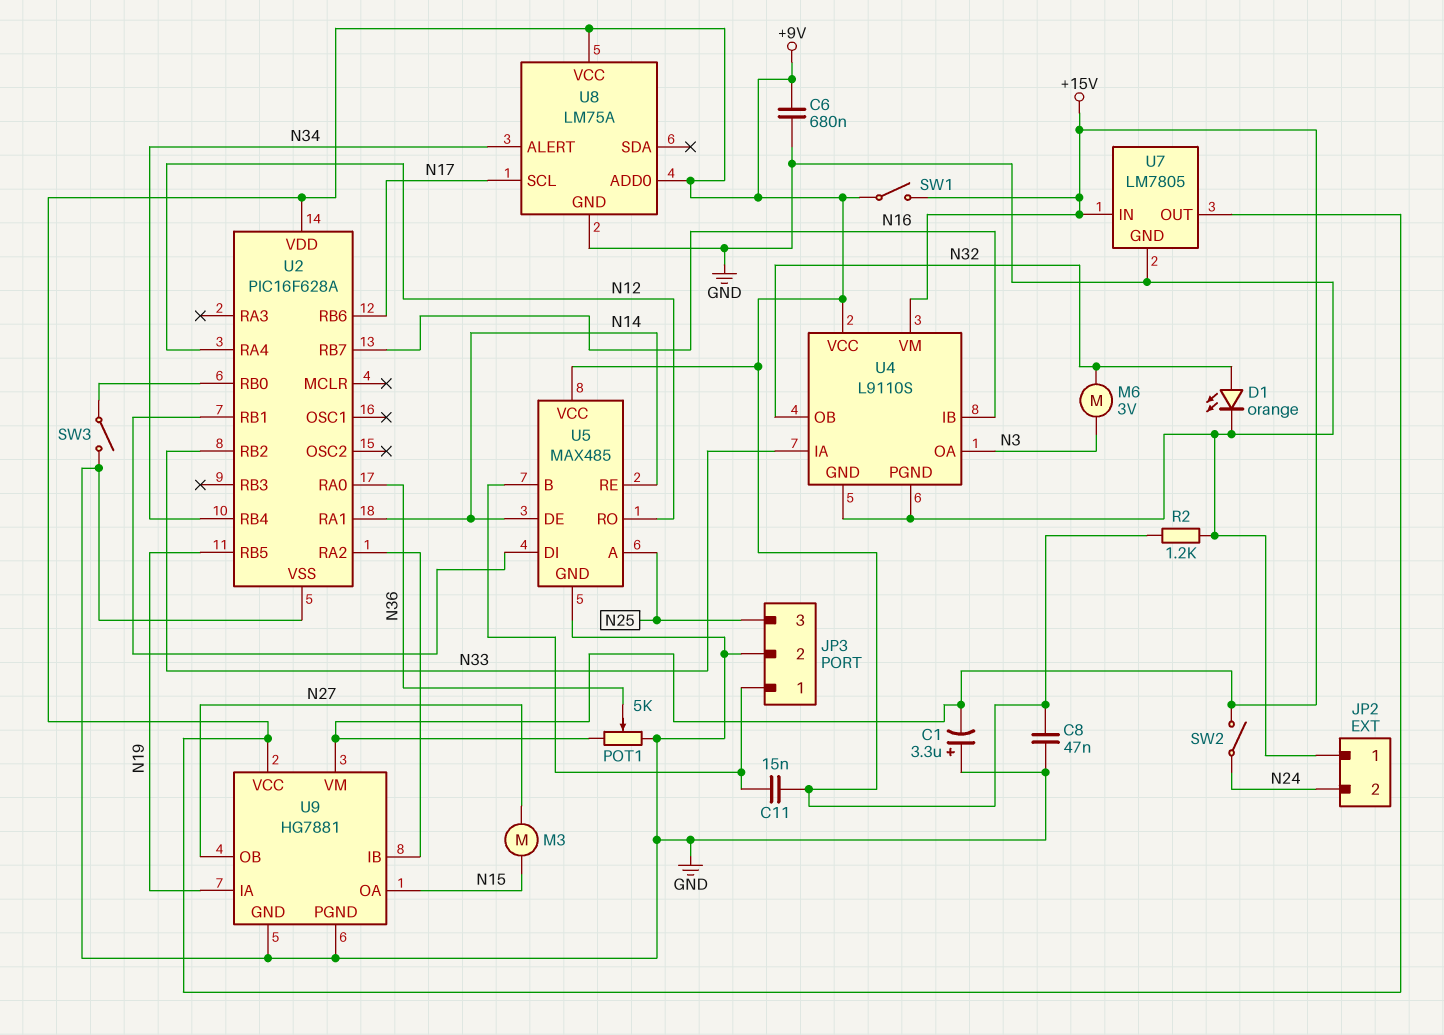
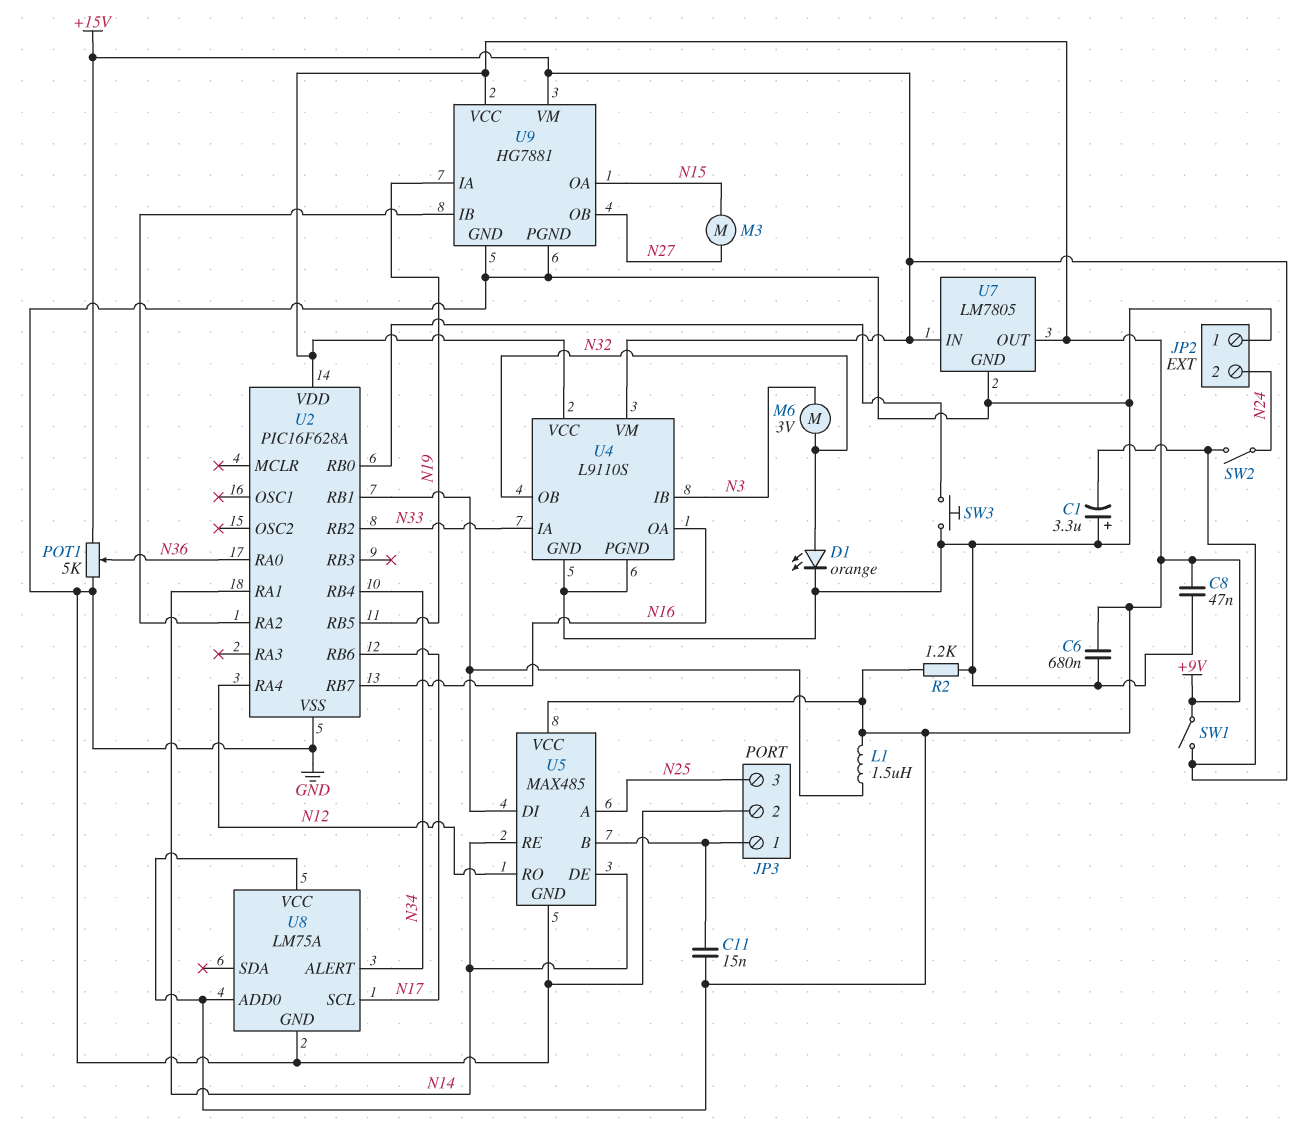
L1: none -> 1.5uH (+9V, U2/RB1)
SW3: switch (GND, U2/RB0) -> button (GND, U2/RB0)
U4 pin IB: N16 -> N3
U4 pin OA: N3 -> N16

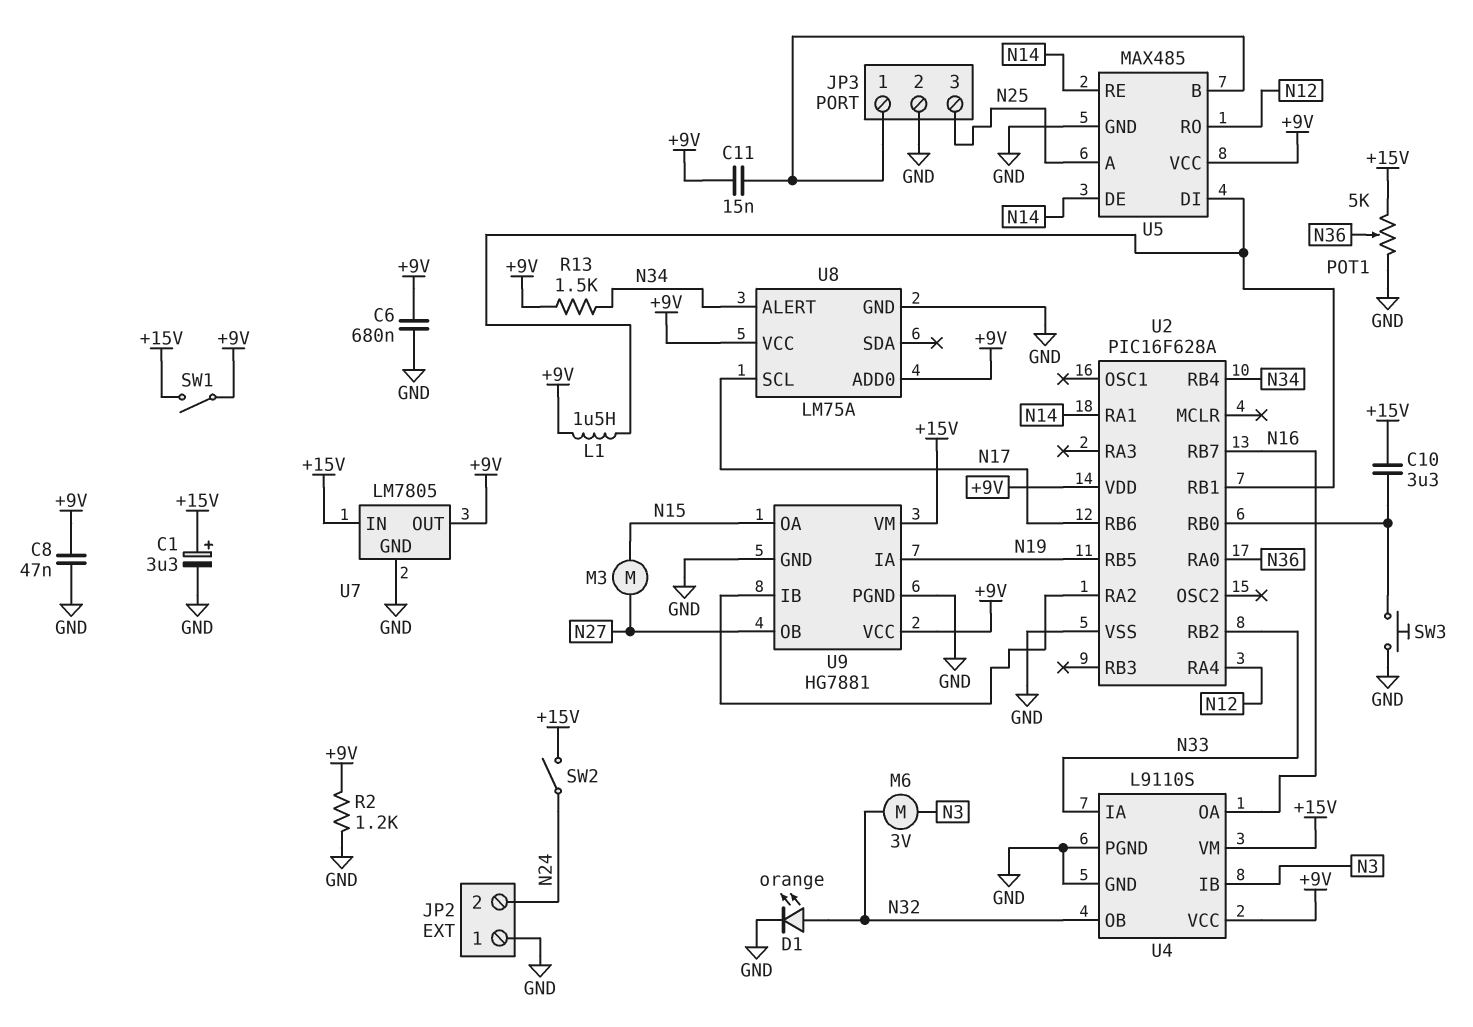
C1: 3.3uF (plus GND, minus +15V) -> 3.3uF (plus +15V, minus GND)
C10: none -> 3.3uF (+15V, U2/RB0)
R13: none -> 1.5k (+9V, N34)

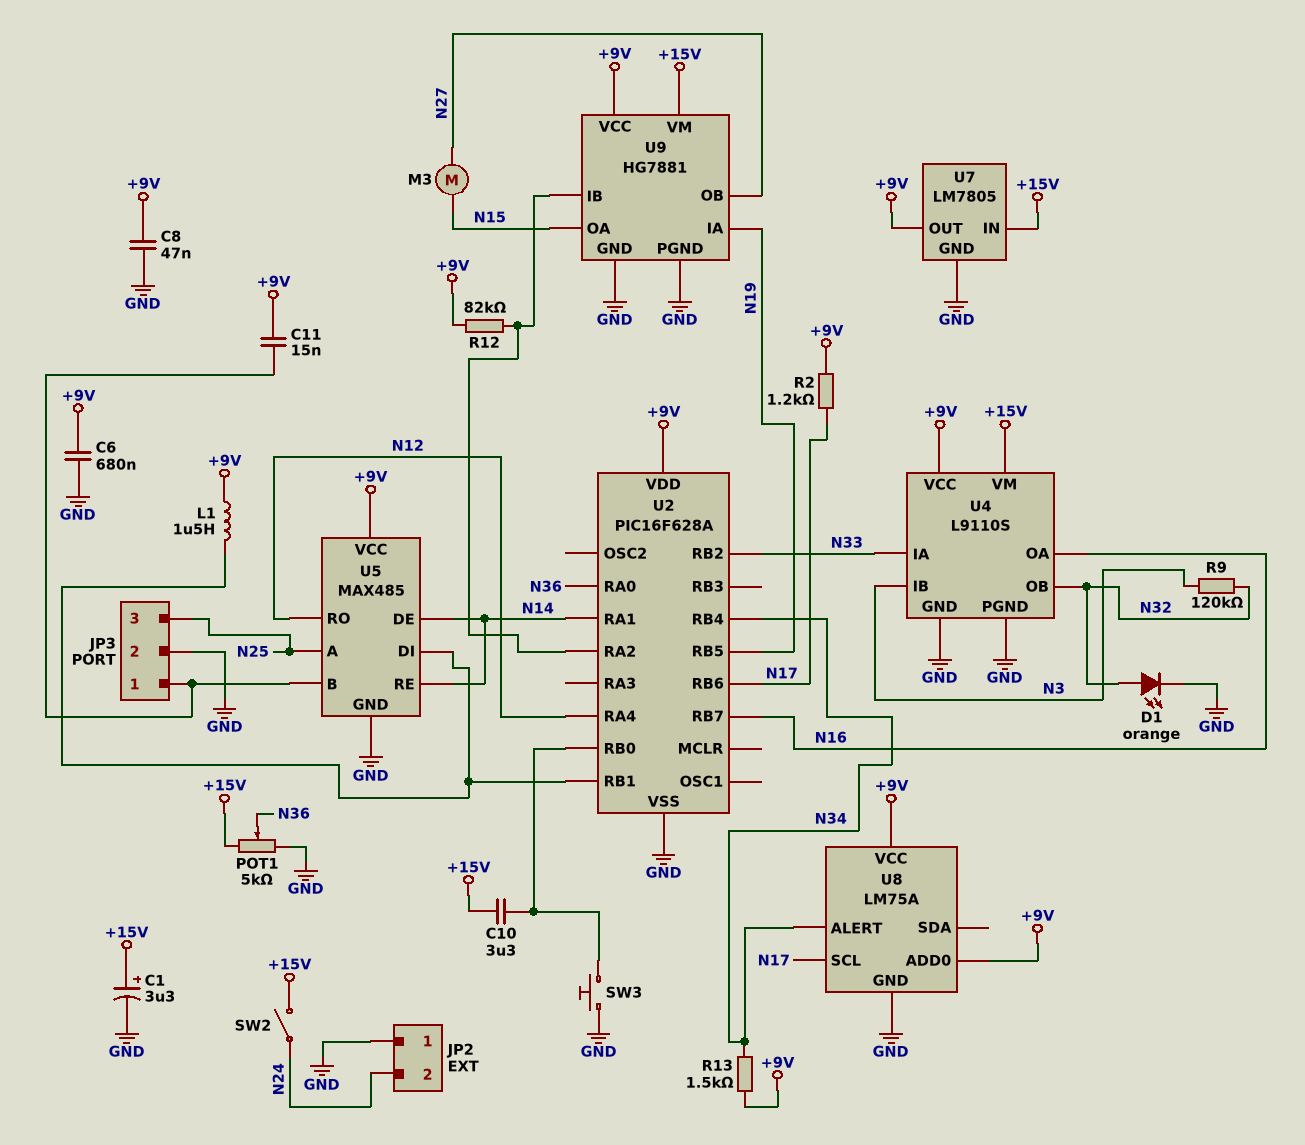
M6: motor 3V (N3, N32) -> none
R2: 1.2k (+9V, GND) -> 1.2k (+9V, N17)
R9: none -> 120k (N3, N32)
R12: none -> 82k (+9V, U2/RA2)
SW1: switch (+9V, +15V) -> none

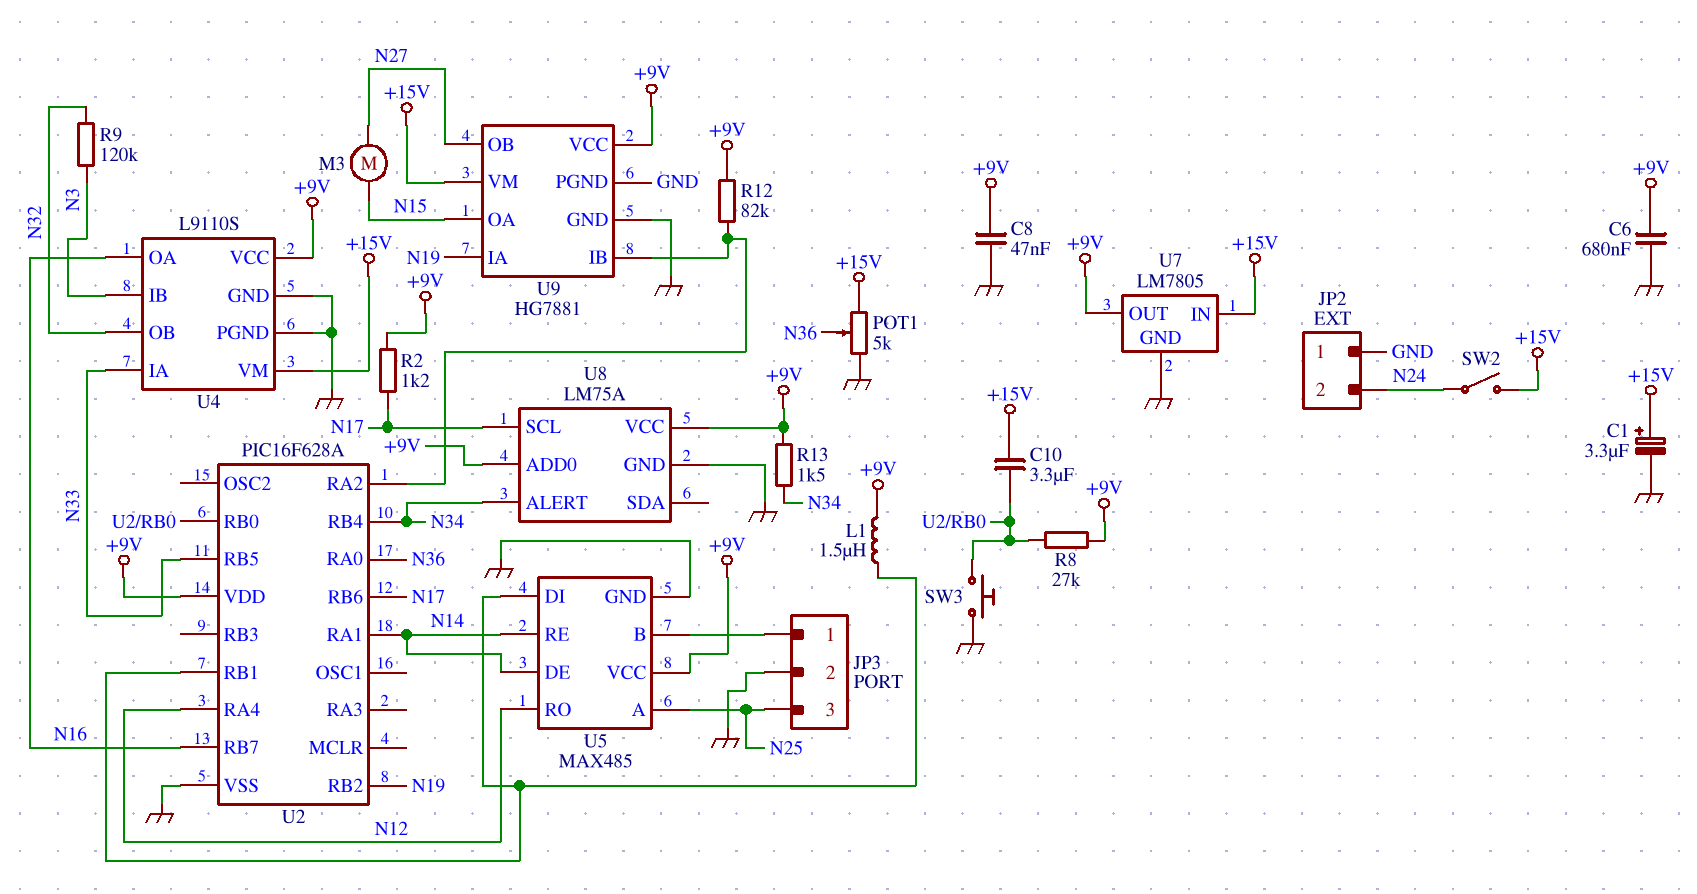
C11: 15nF (+9V, JP3/1) -> none
D1: LED orange (A N32, K GND) -> none
R8: none -> 27k (+9V, U2/RB0)
U2 pin RB2: N33 -> N19
U2 pin RB5: N19 -> N33

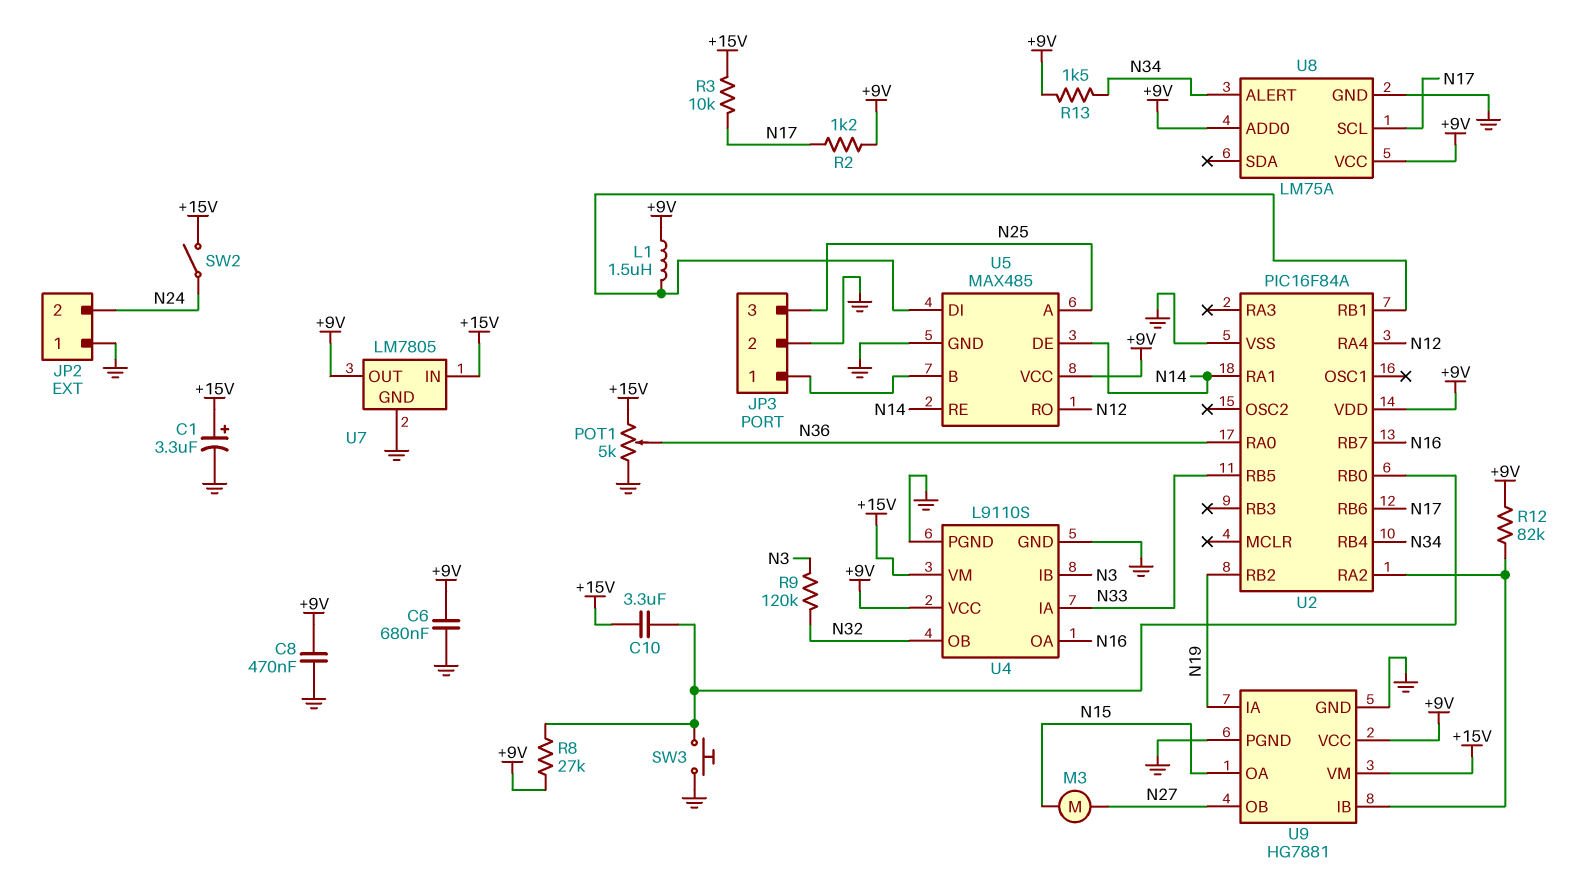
C8: 47nF (+9V, GND) -> 470nF (+9V, GND)
R3: none -> 10k (+15V, N17)
U2: PIC16F628A -> PIC16F84A

